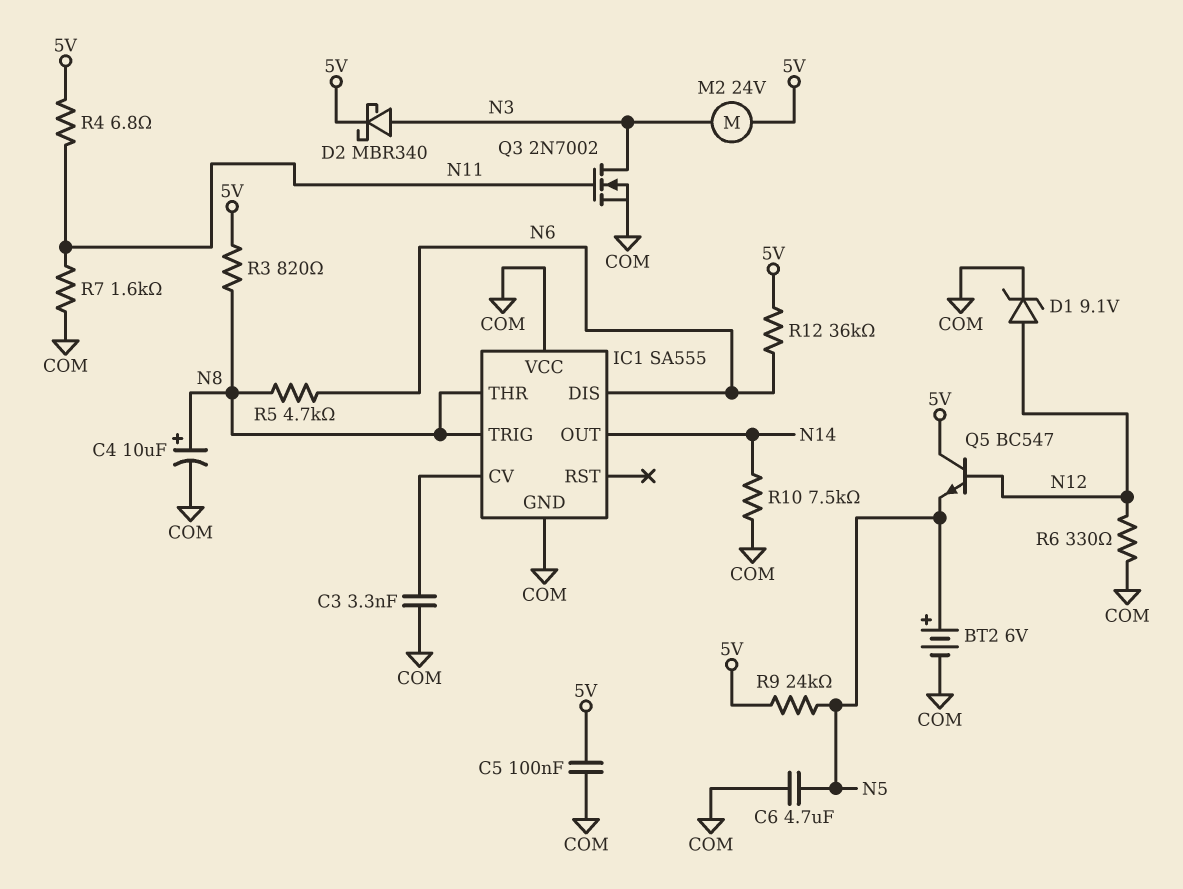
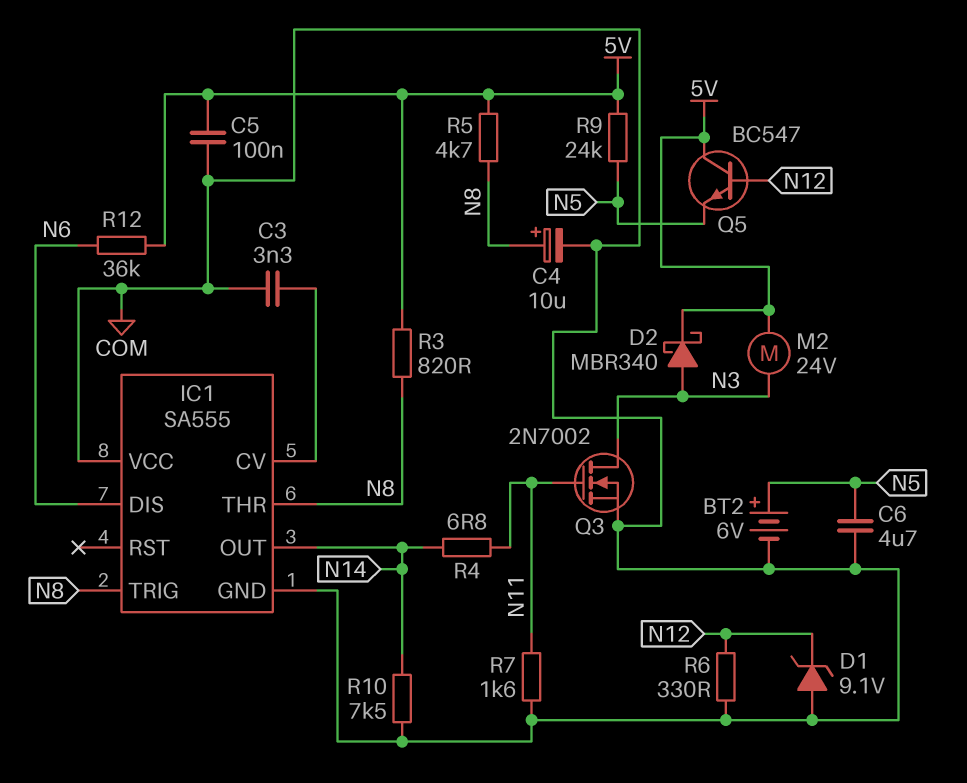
D1: zener 9.1V (A N12, K COM) -> zener 9.1V (A COM, K N12)
R4: 6.8 (5V, N11) -> 6.8 (N11, N14)
R5: 4.7k (N6, N8) -> 4.7k (5V, N8)

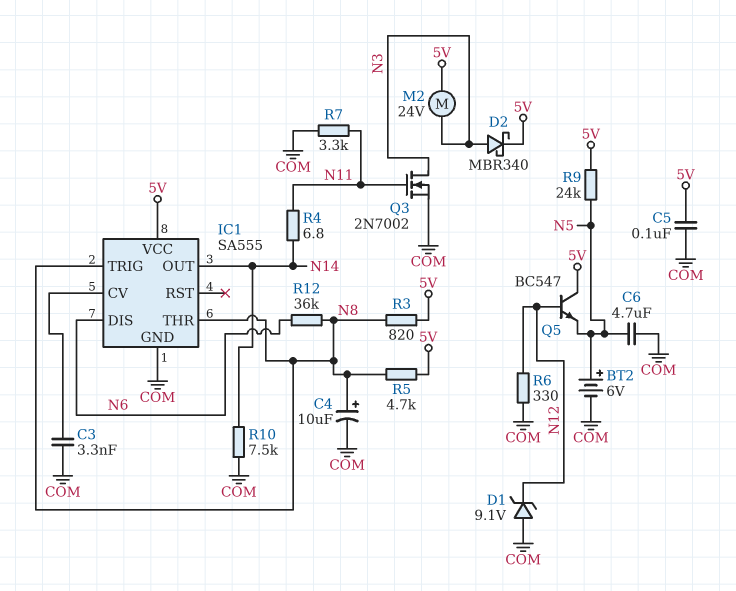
IC1 pin VCC: COM -> 5V
R7: 1.6k (COM, N11) -> 3.3k (COM, N11)
R12: 36k (5V, N6) -> 36k (N6, N8)

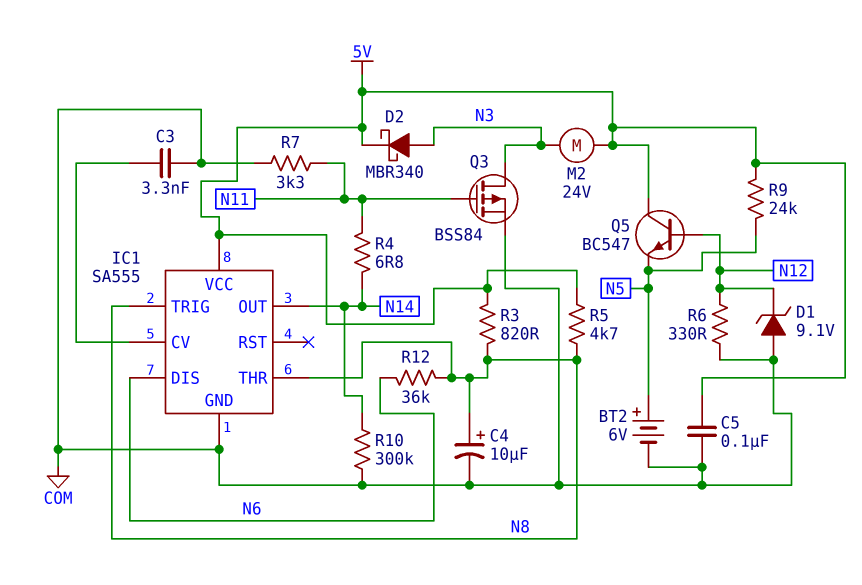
C6: 4.7uF (COM, N5) -> none
Q3: NMOS 2N7002 (G N11, D N3, S COM) -> PMOS BSS84 (G N11, D N3, S COM)
R10: 7.5k (COM, N14) -> 300k (COM, N14)

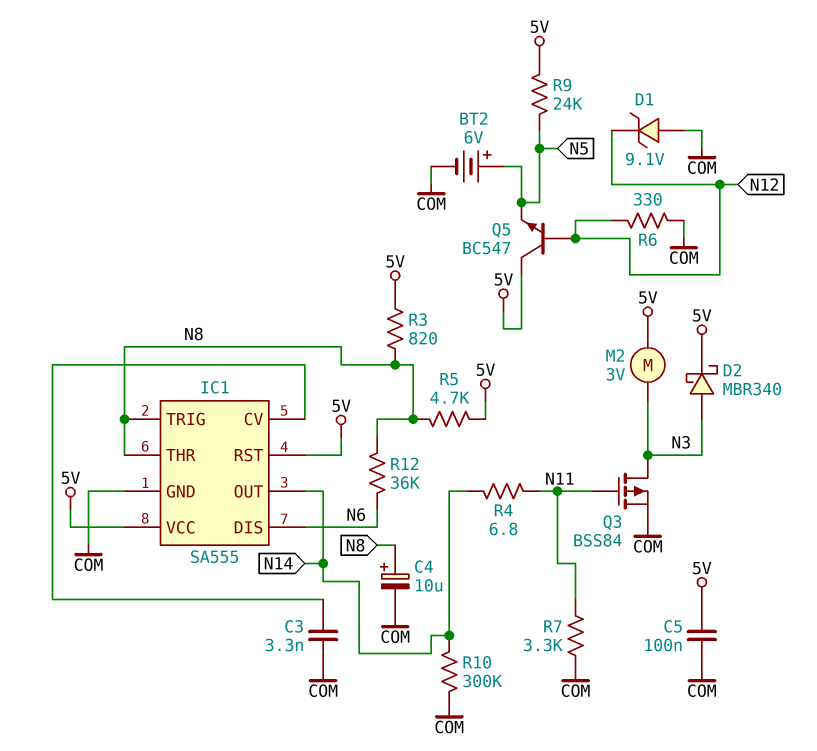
IC1 pin RST: none -> 5V
M2: motor 24V (5V, N3) -> motor 3V (5V, N3)

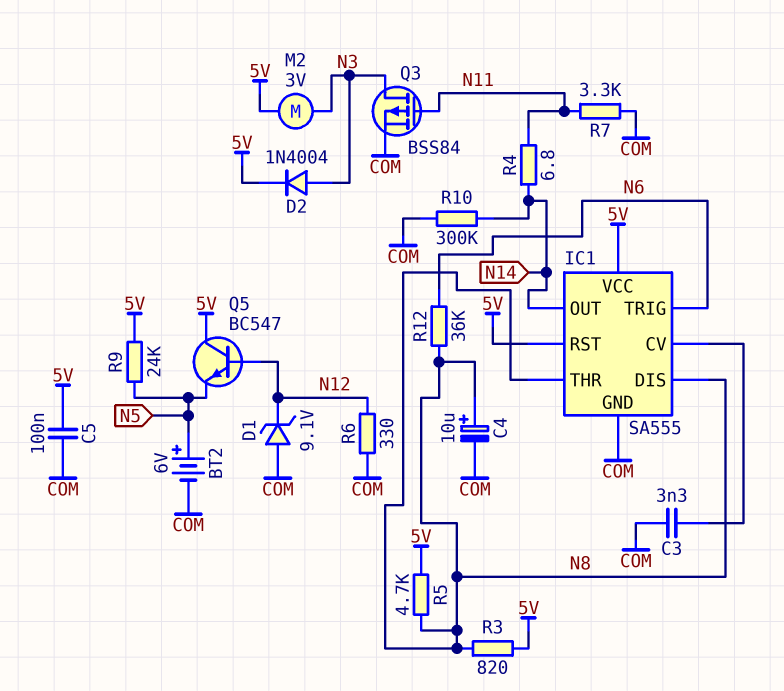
D2: schottky MBR340 (A N3, K 5V) -> diode 1N4004 (A N3, K 5V)
IC1 pin DIS: N6 -> N8
IC1 pin TRIG: N8 -> N6

